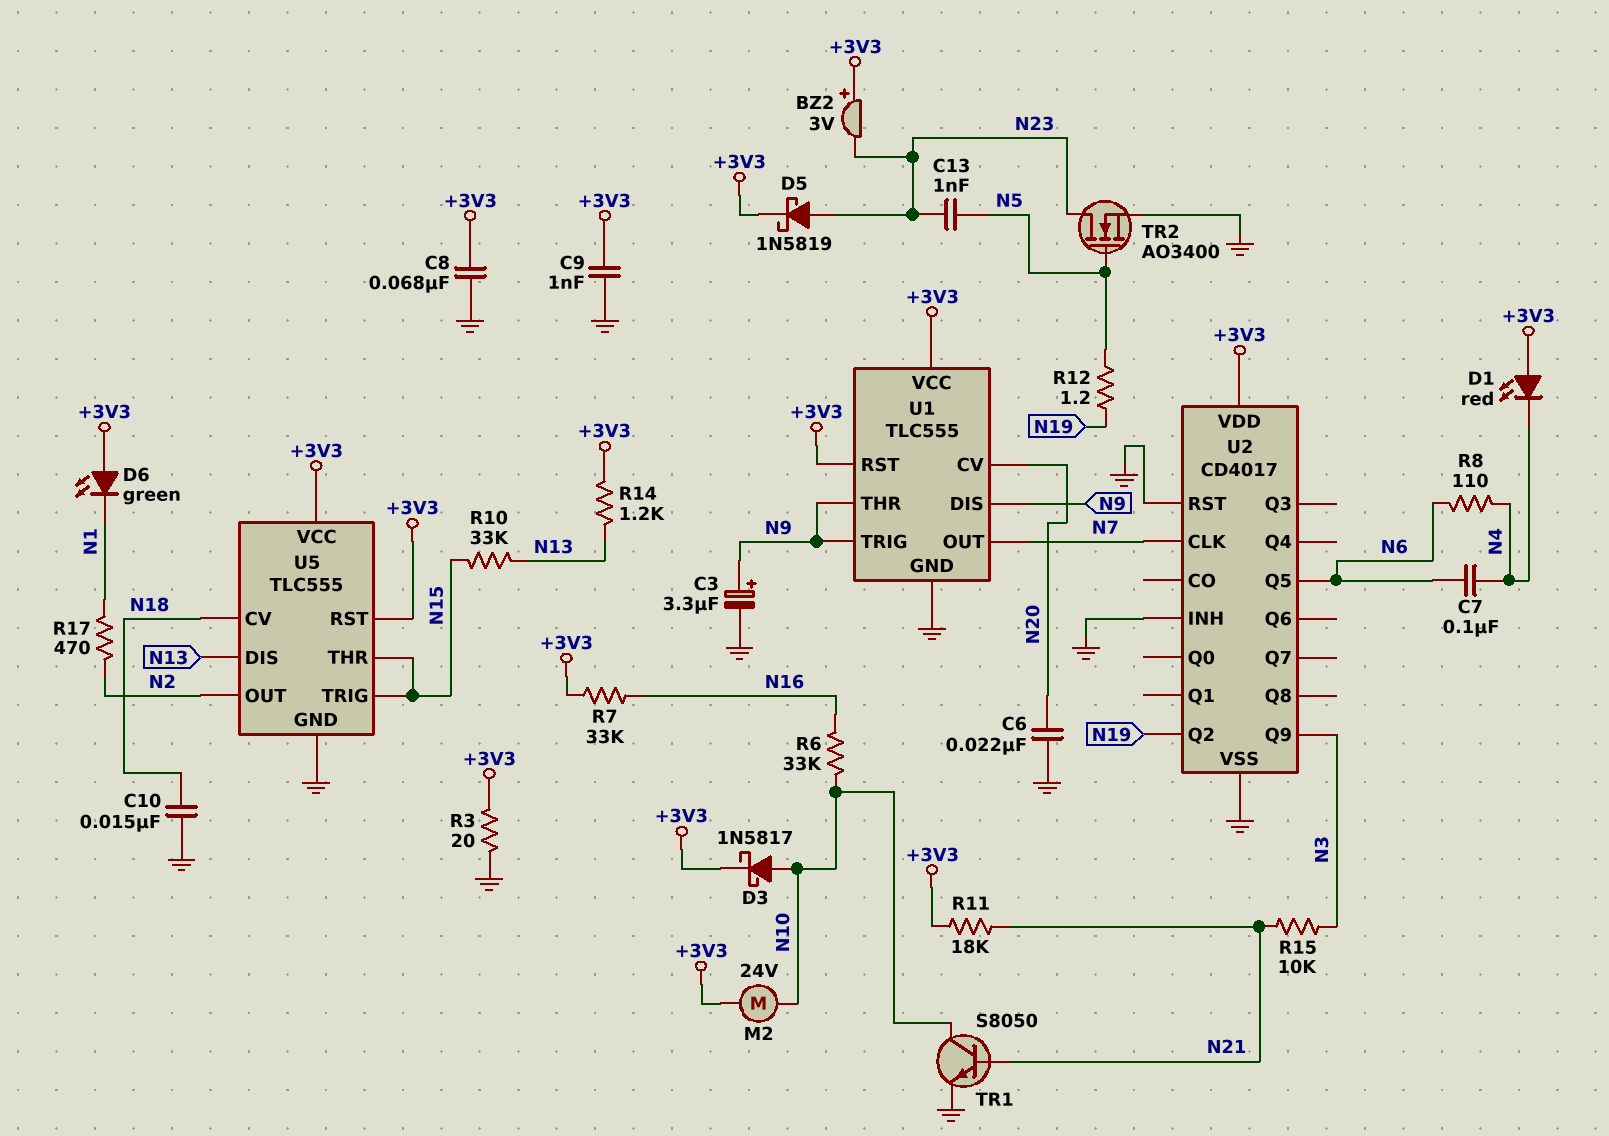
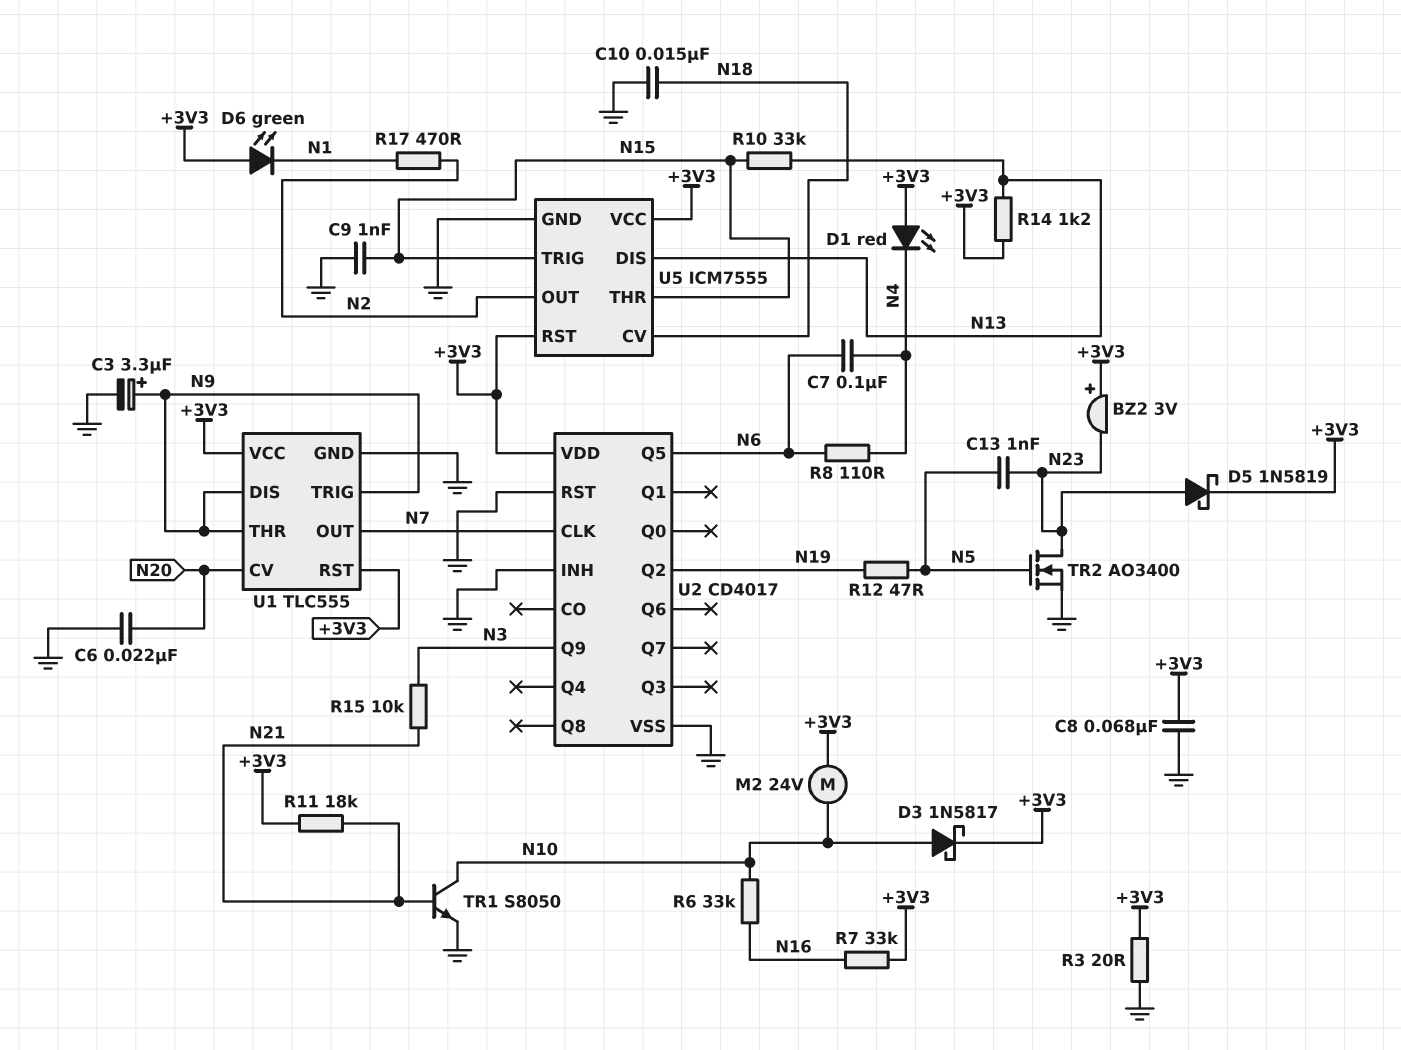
C9: 1nF (+3V3, GND) -> 1nF (GND, N15)
R12: 1.2 (N5, N19) -> 47 (N5, N19)
U5: TLC555 -> ICM7555

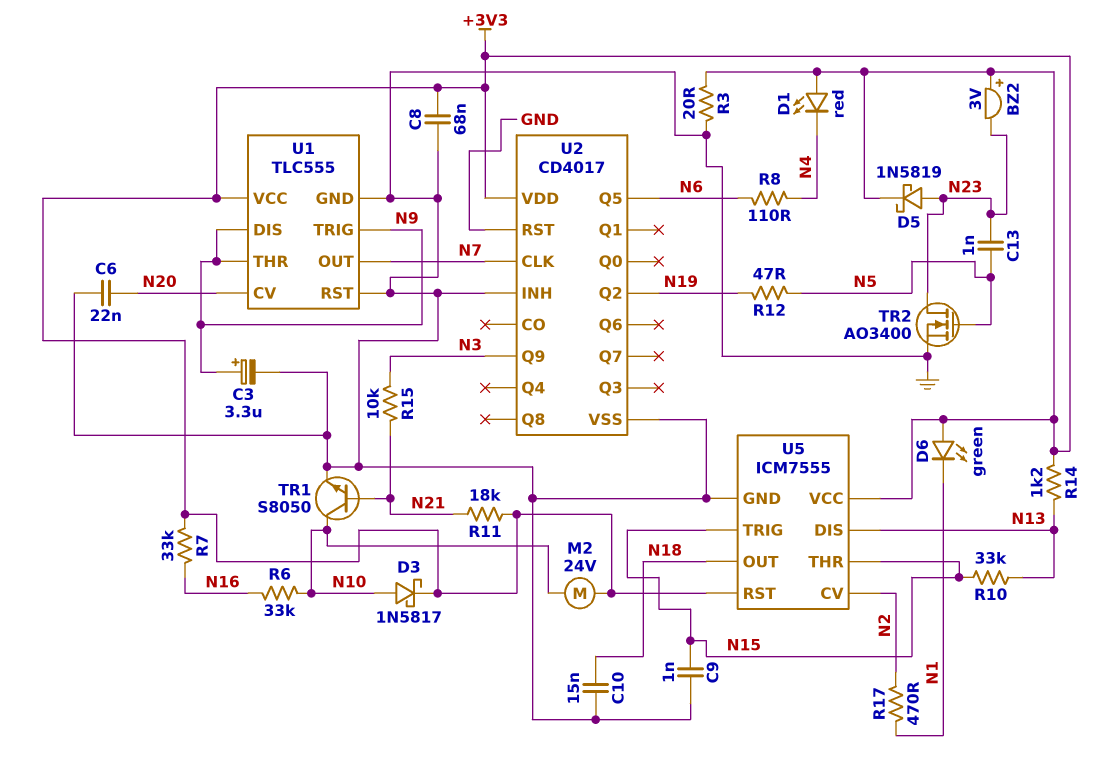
C7: 100nF (N4, N6) -> none
U1 pin RST: +3V3 -> GND
U5 pin CV: N18 -> N2
U5 pin OUT: N2 -> N18

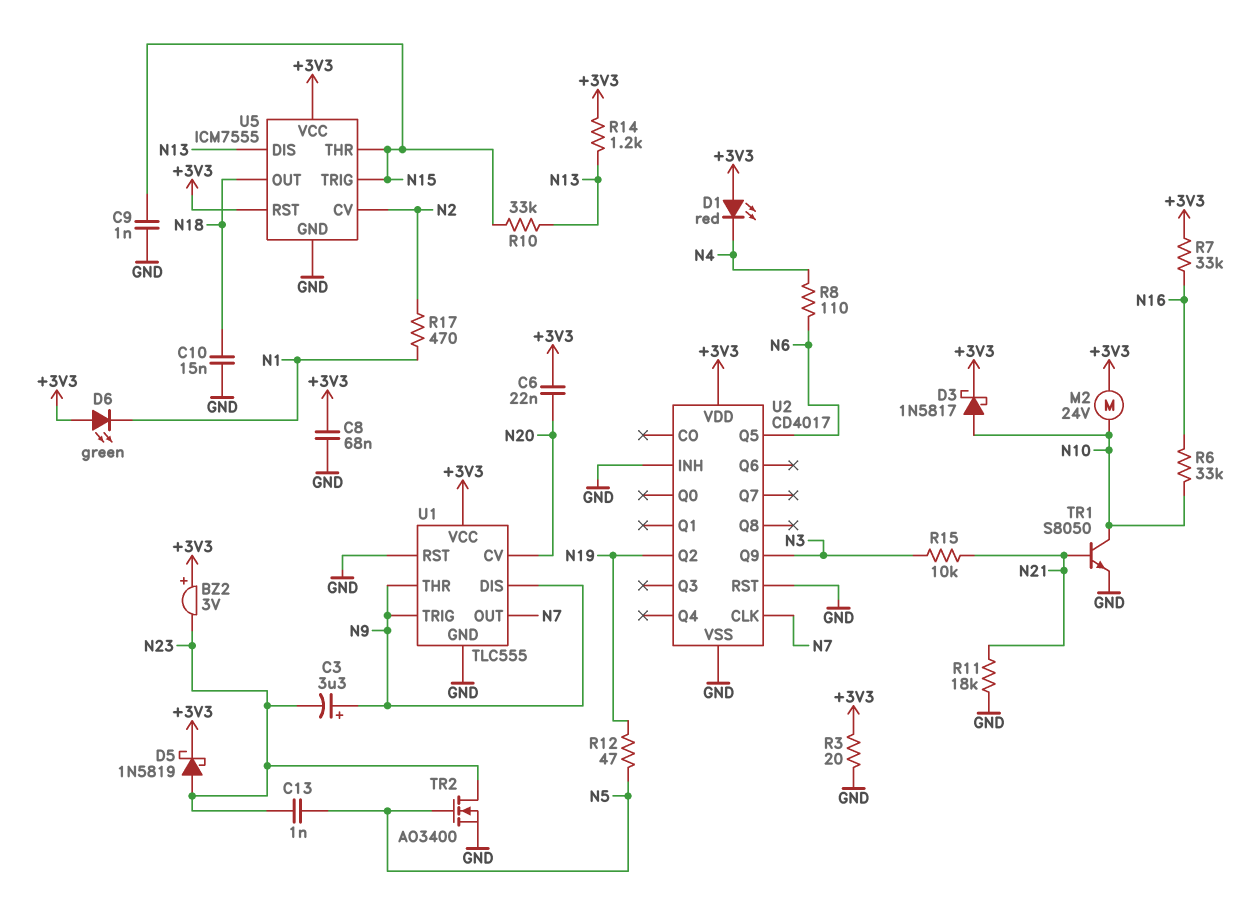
C3: 3.3uF (plus N9, minus GND) -> 3.3uF (plus N9, minus N23)
C6: 22nF (GND, N20) -> 22nF (+3V3, N20)
R11: 18k (+3V3, N21) -> 18k (GND, N21)

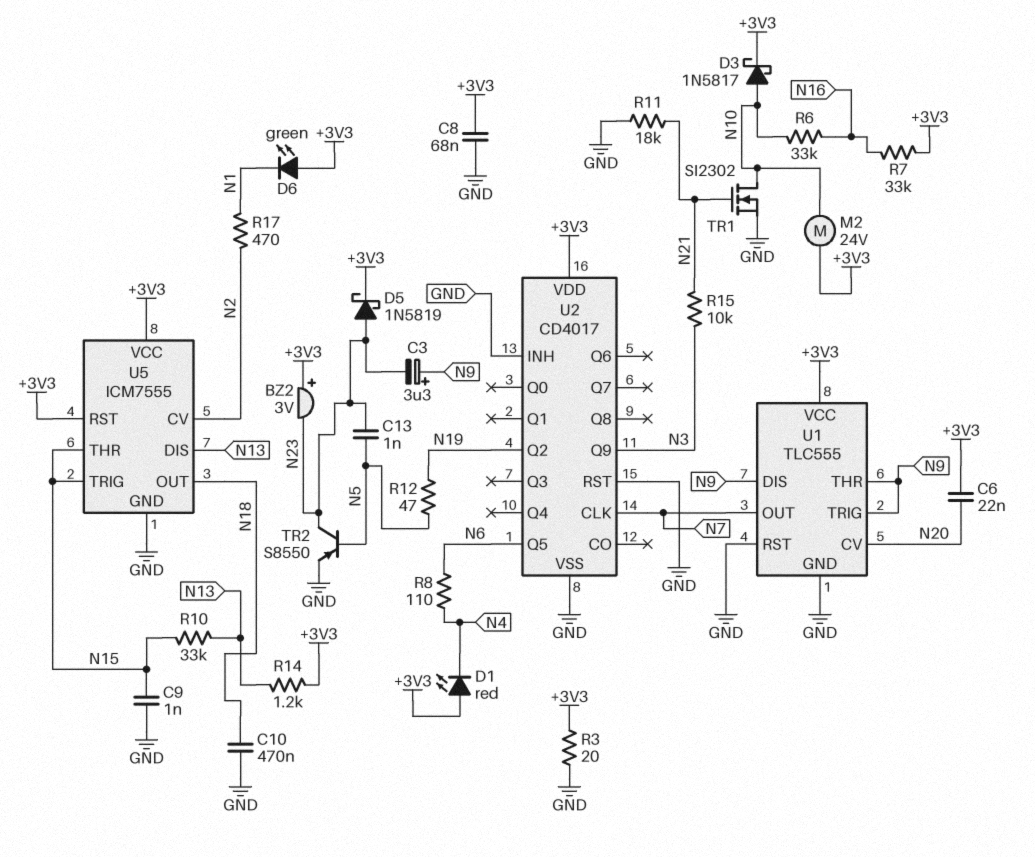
C10: 15nF (GND, N18) -> 470nF (GND, N18)
TR1: NPN S8050 (B N21, C N10, E GND) -> NMOS SI2302 (G N21, D N10, S GND)
TR2: NMOS AO3400 (G N5, D N23, S GND) -> PNP S8550 (B N5, C N23, E GND)

